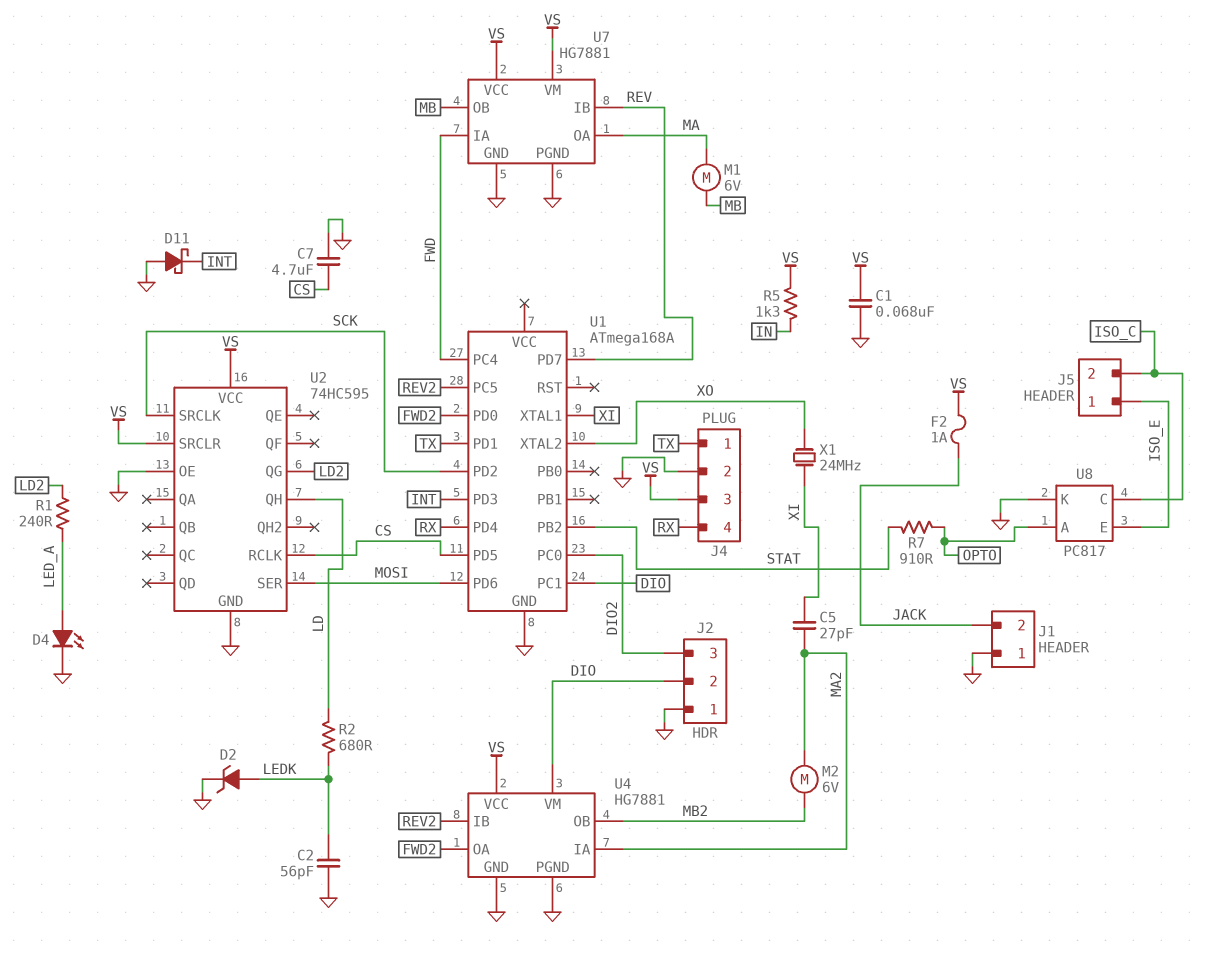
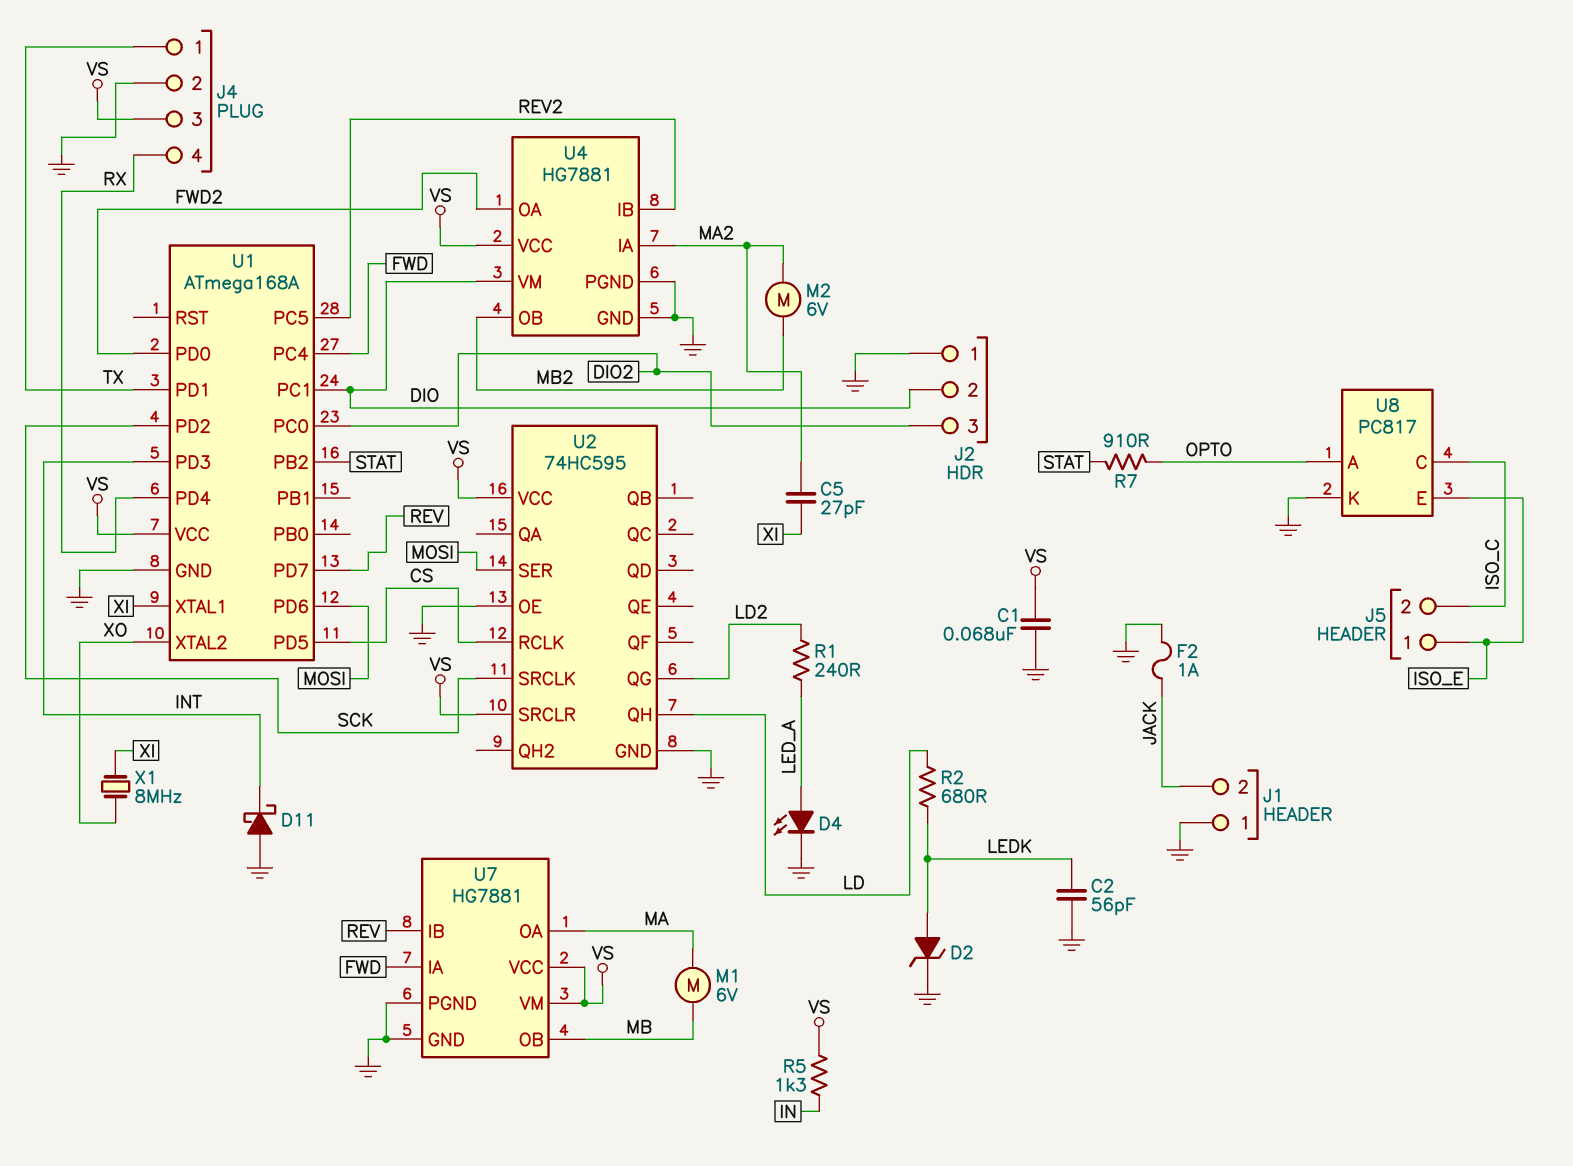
C7: 4.7uF (CS, GND) -> none
F2: 1A (JACK, VS) -> 1A (GND, JACK)
U1 pin VCC: none -> VS
X1: 24MHz (XI, XO) -> 8MHz (XI, XO)

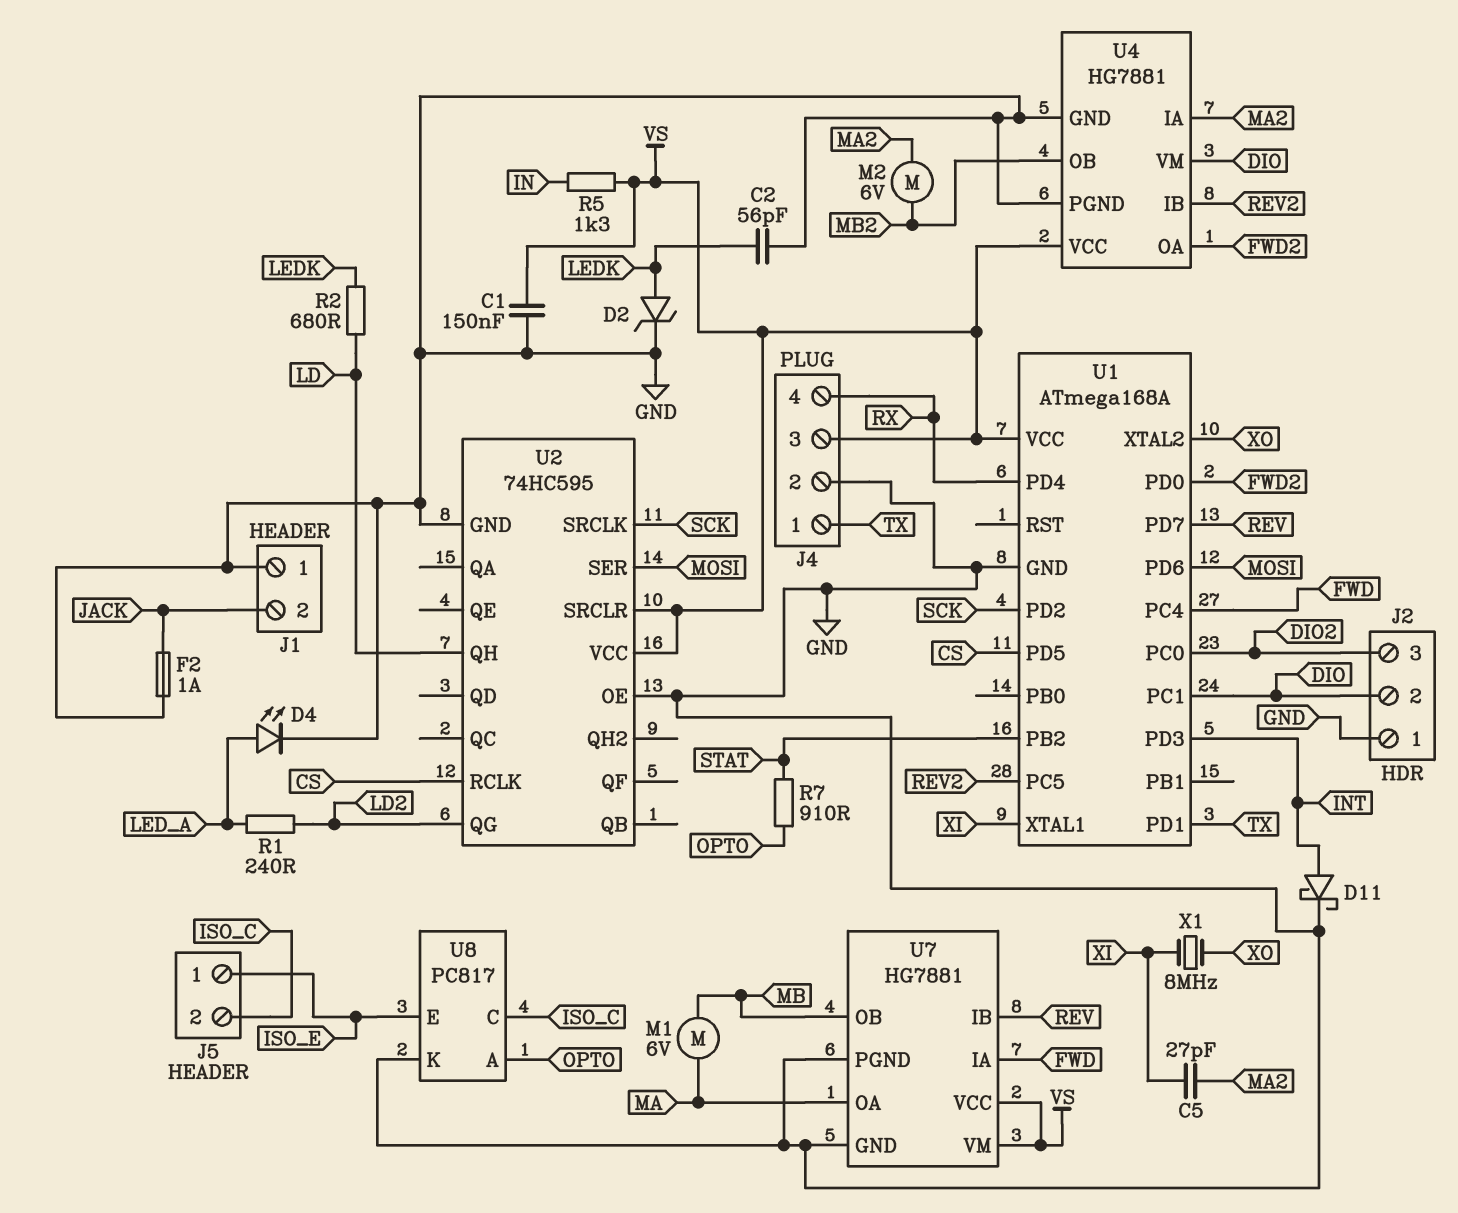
C1: 68nF (GND, VS) -> 150nF (GND, VS)
D11: schottky (A GND, K INT) -> schottky (A INT, K GND)

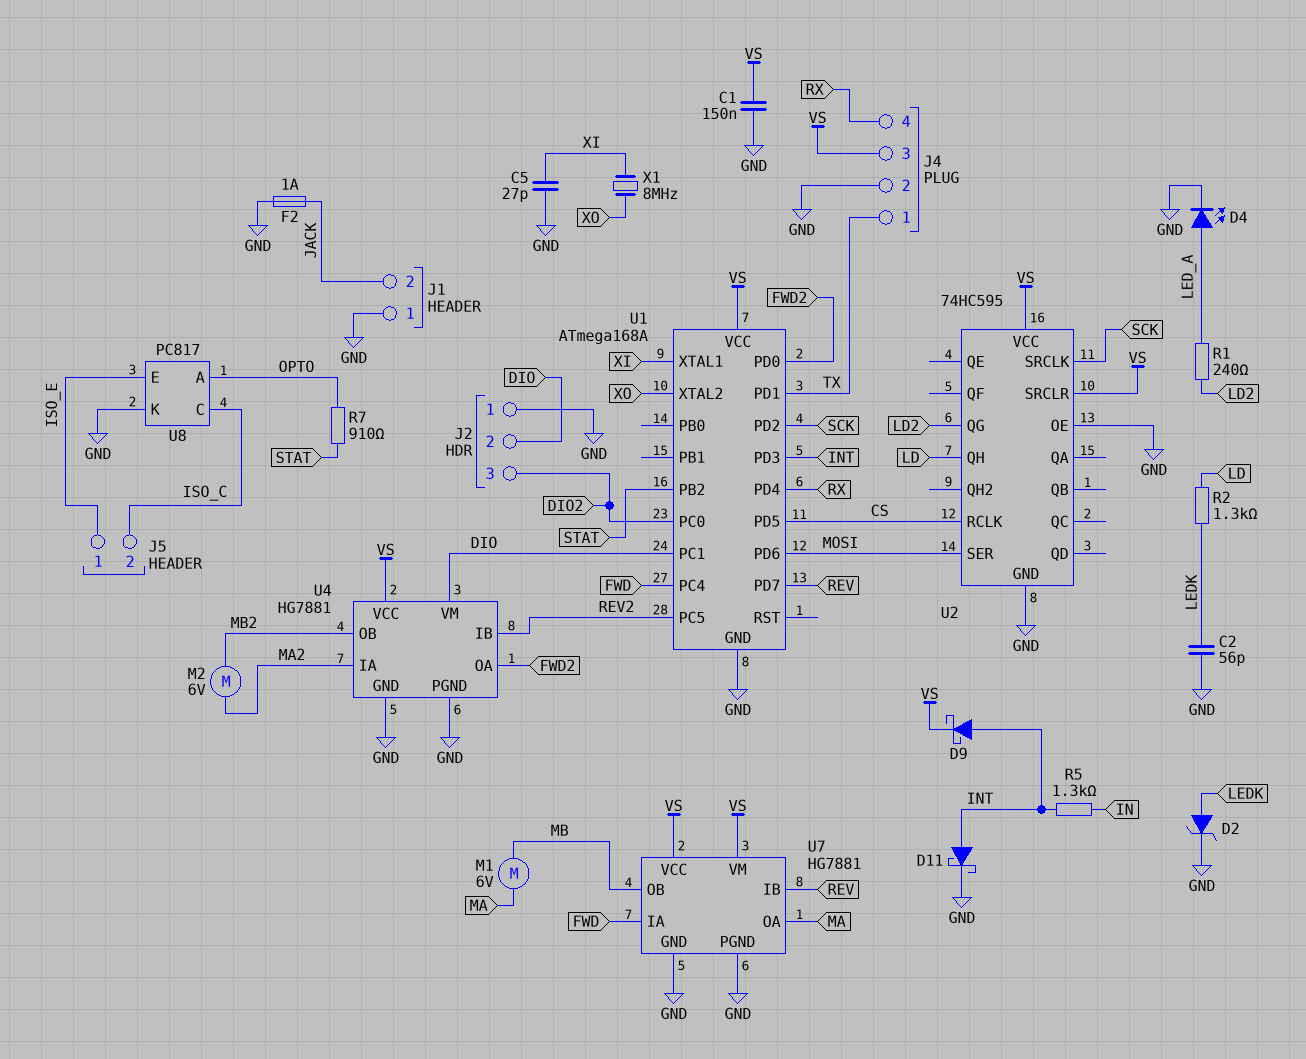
C5: 27pF (MA2, XI) -> 27pF (GND, XI)
D9: none -> schottky (A INT, K VS)
R2: 680 (LD, LEDK) -> 1.3k (LD, LEDK)
R5: 1.3k (IN, VS) -> 1.3k (IN, INT)

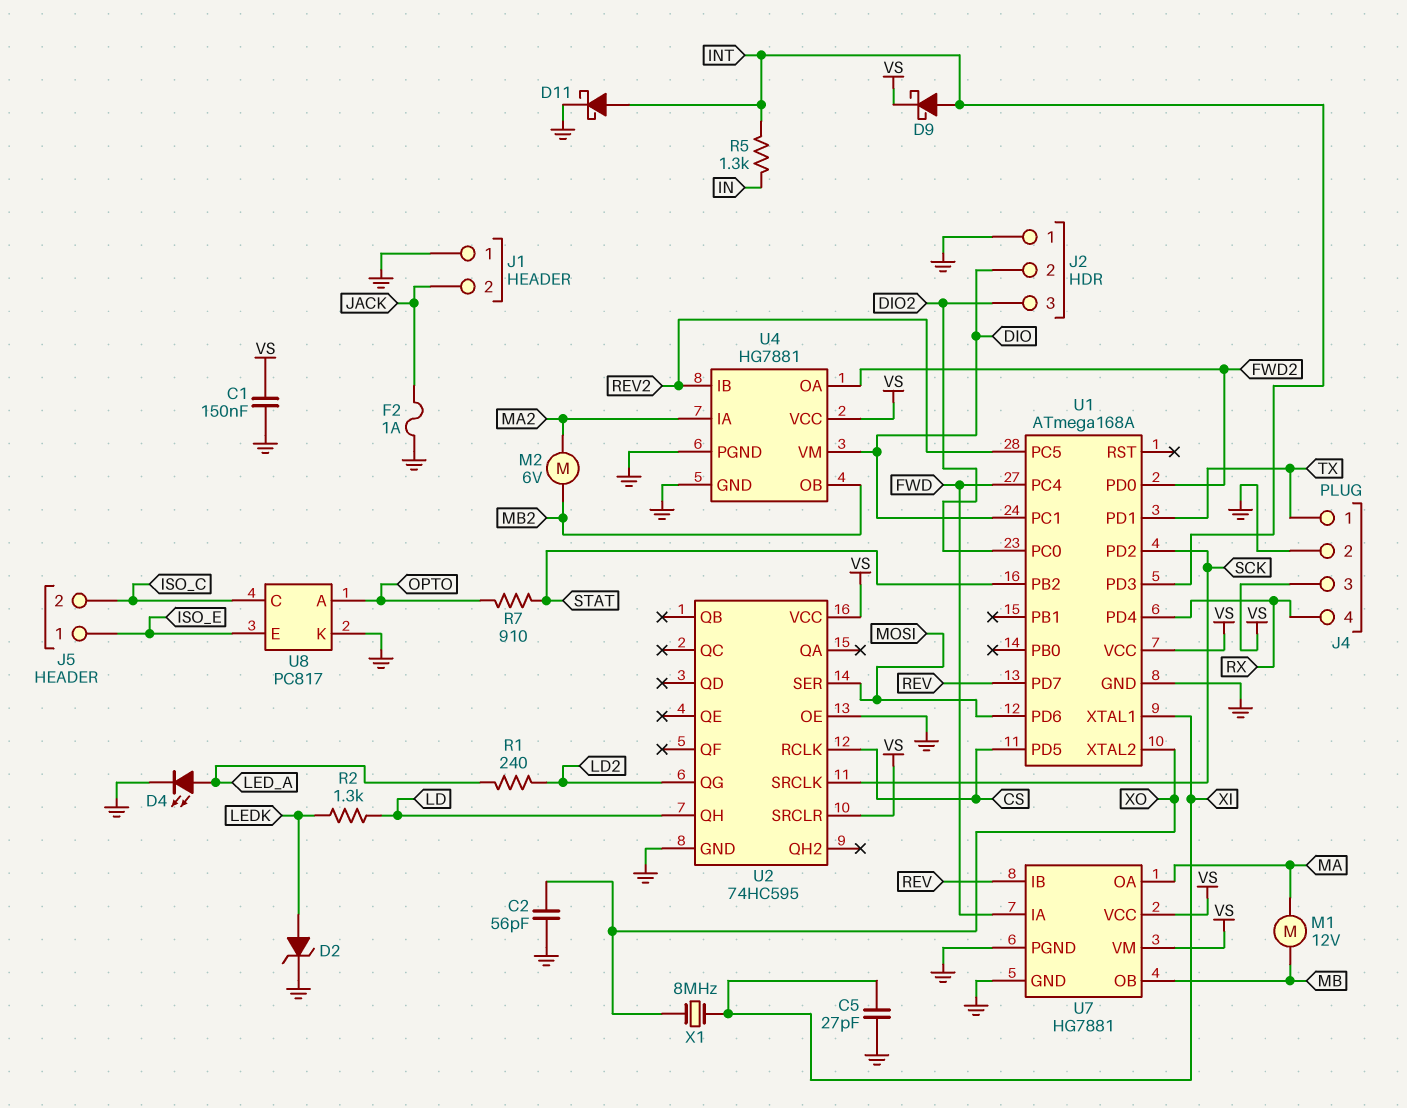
C2: 56pF (GND, LEDK) -> 56pF (GND, XO)
M1: motor 6V (MA, MB) -> motor 12V (MA, MB)

